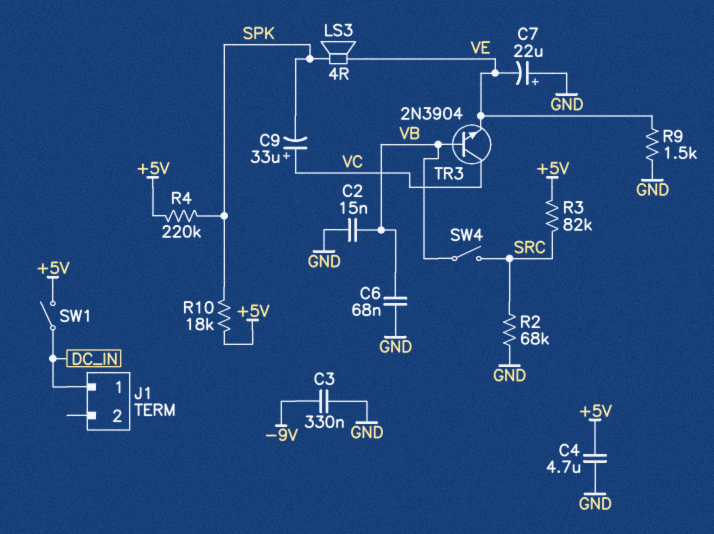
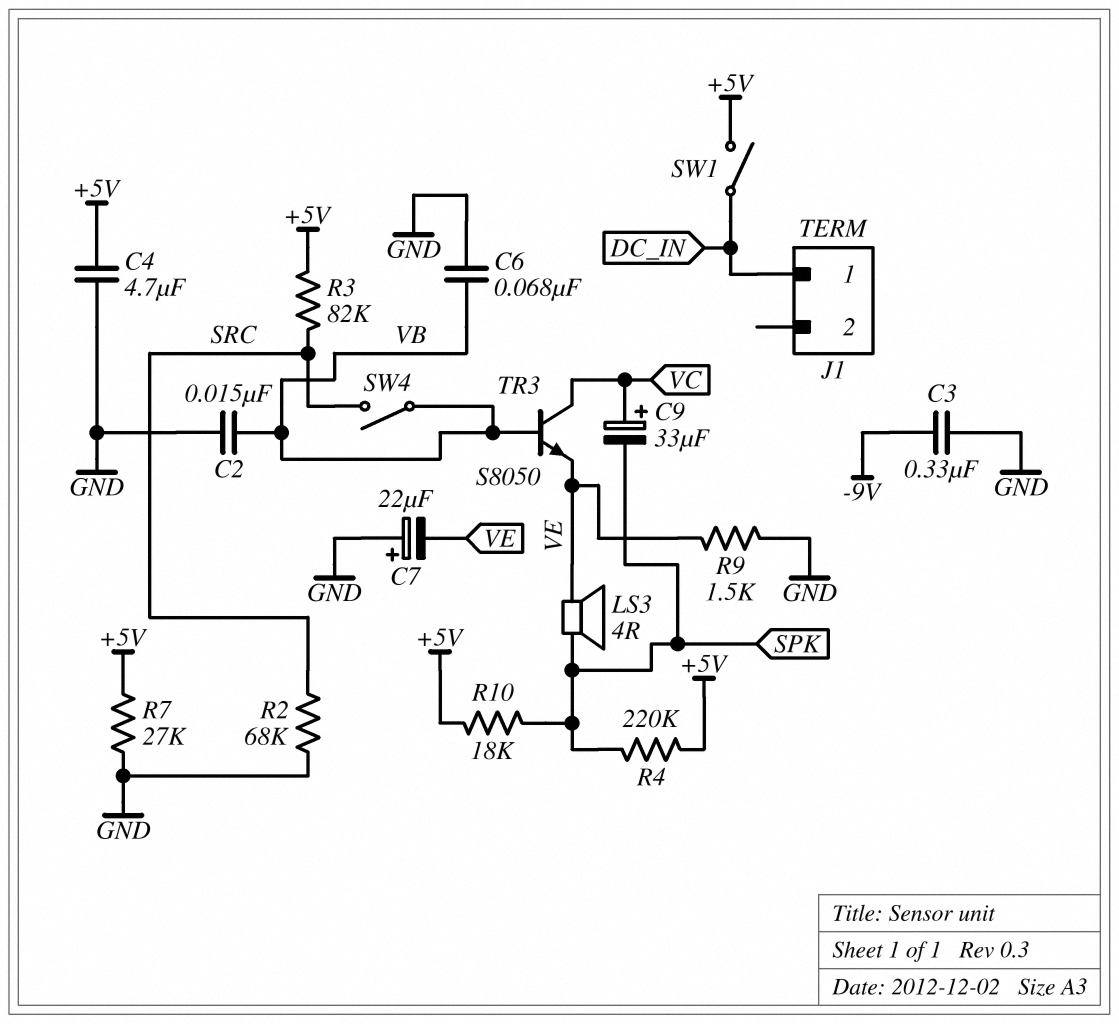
R7: none -> 27k (+5V, GND)
TR3: NPN 2N3904 (B VB, C VC, E VE) -> NPN S8050 (B VB, C VC, E VE)

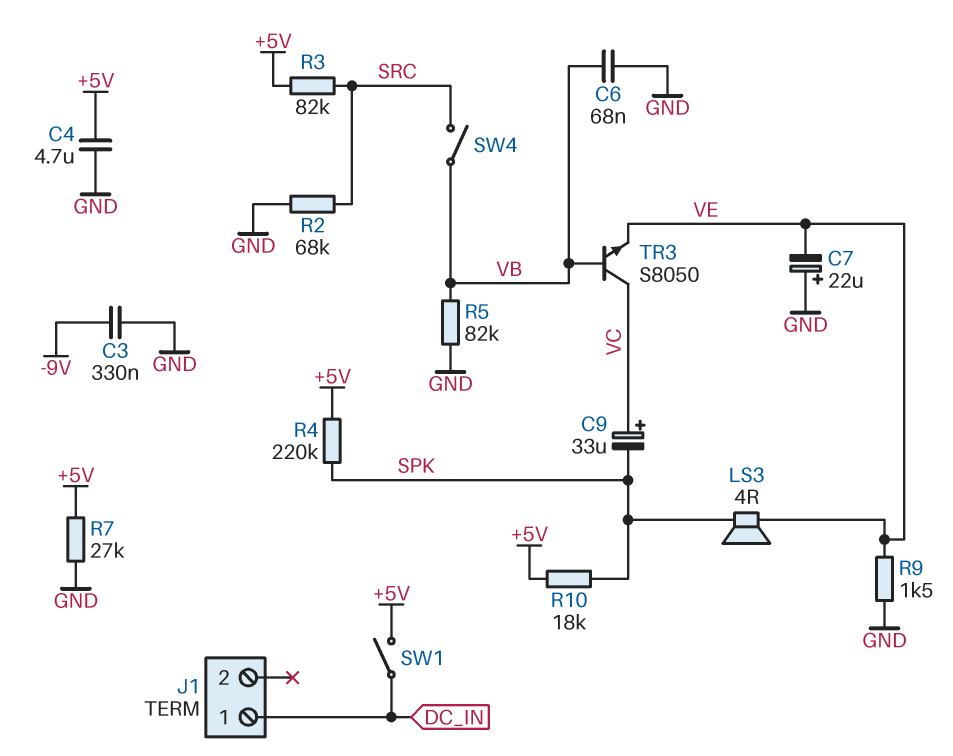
C2: 15nF (GND, VB) -> none
R5: none -> 82k (GND, VB)

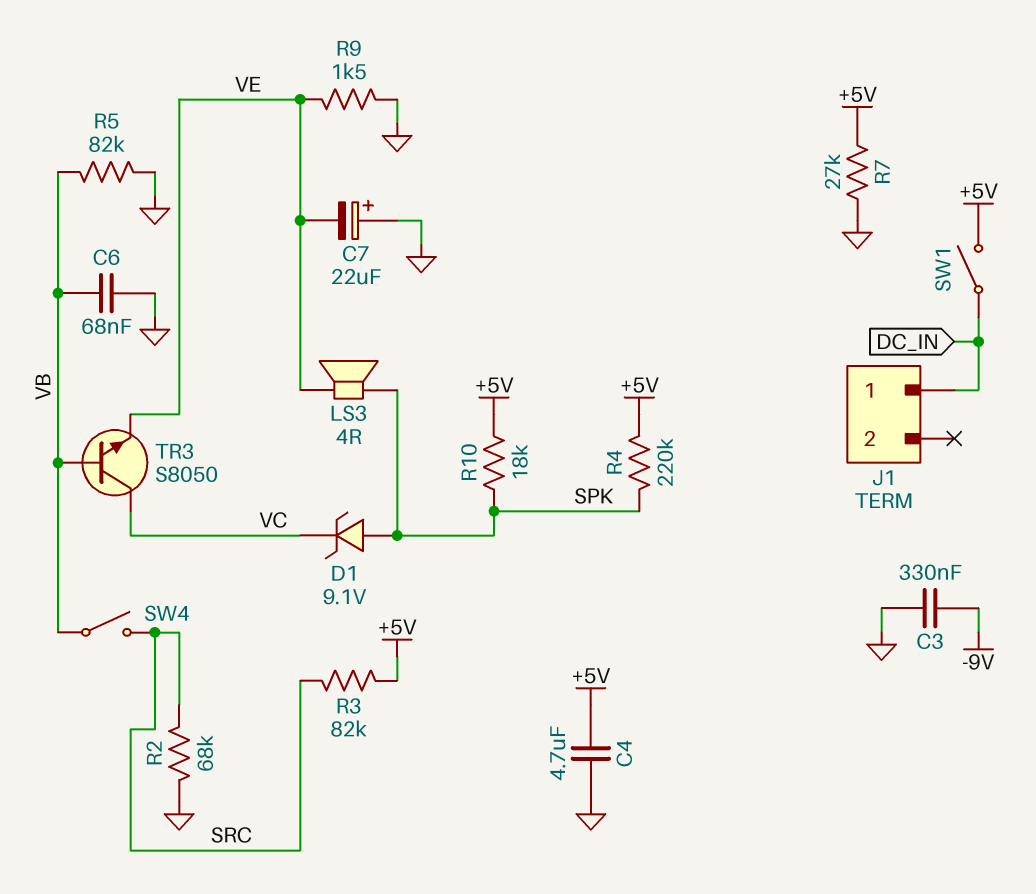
C9: 33uF (plus VC, minus SPK) -> none
D1: none -> zener 9.1V (A SPK, K VC)

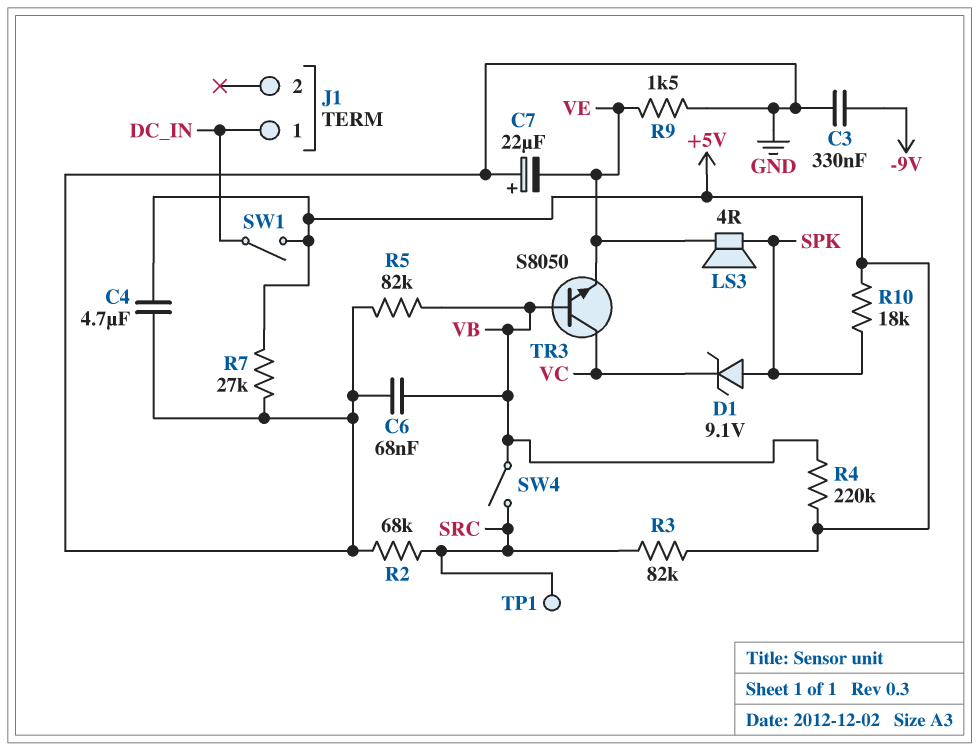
R4: 220k (+5V, SPK) -> 220k (+5V, VB)
TP1: none -> test point (SRC)

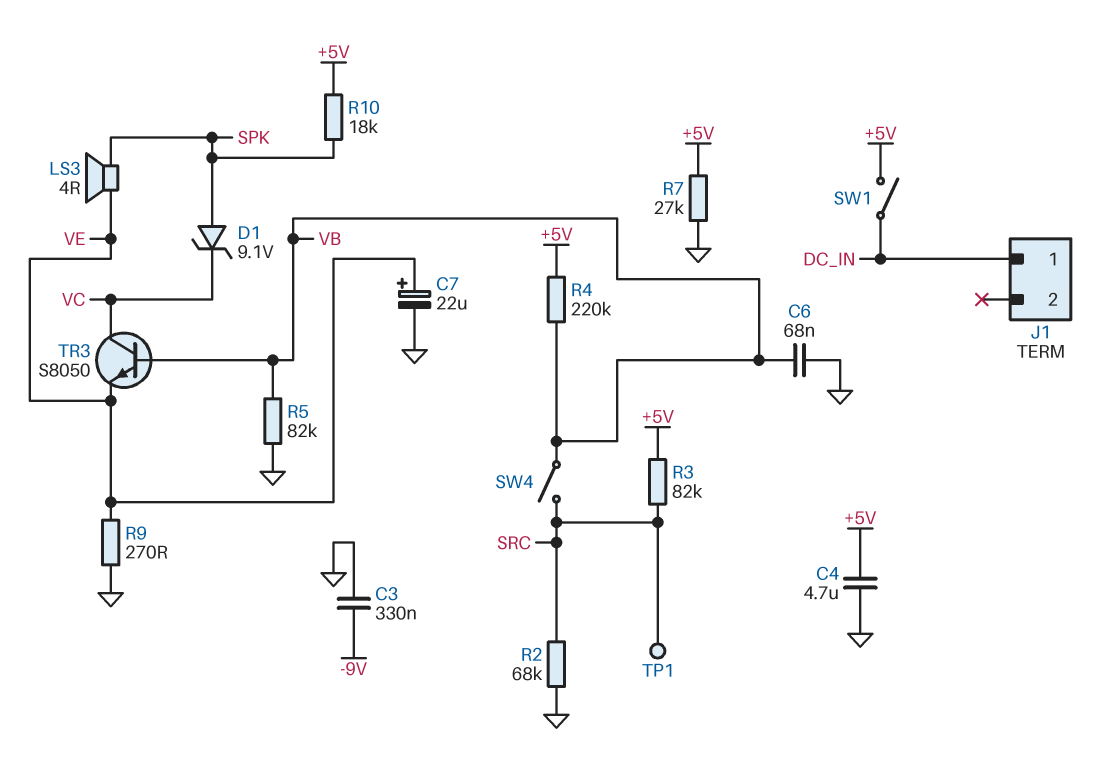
C7: 22uF (plus GND, minus VE) -> 22uF (plus VE, minus GND)
R9: 1.5k (GND, VE) -> 270 (GND, VE)

